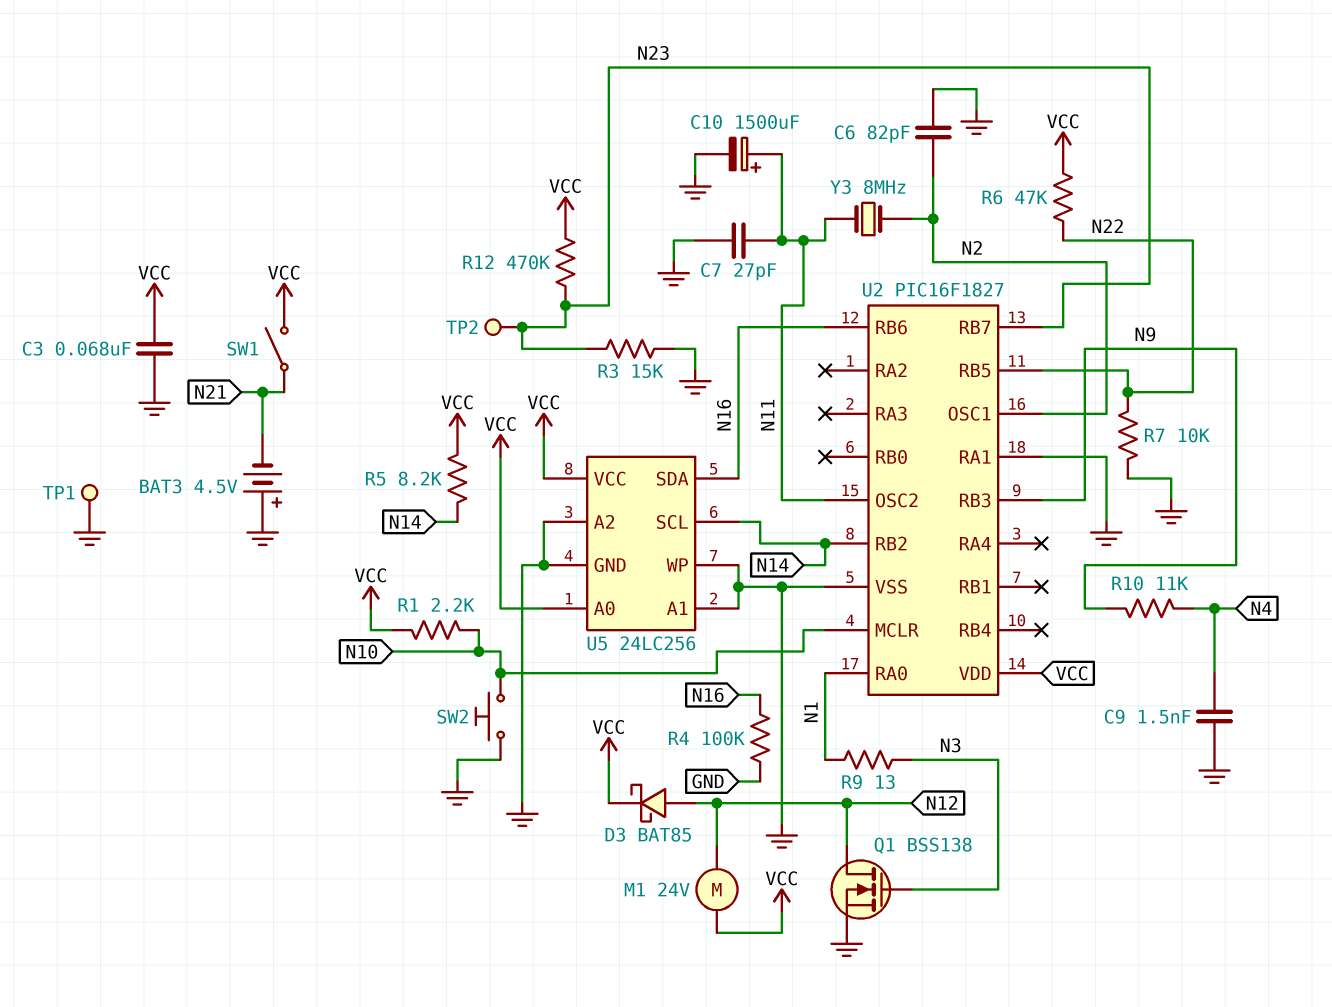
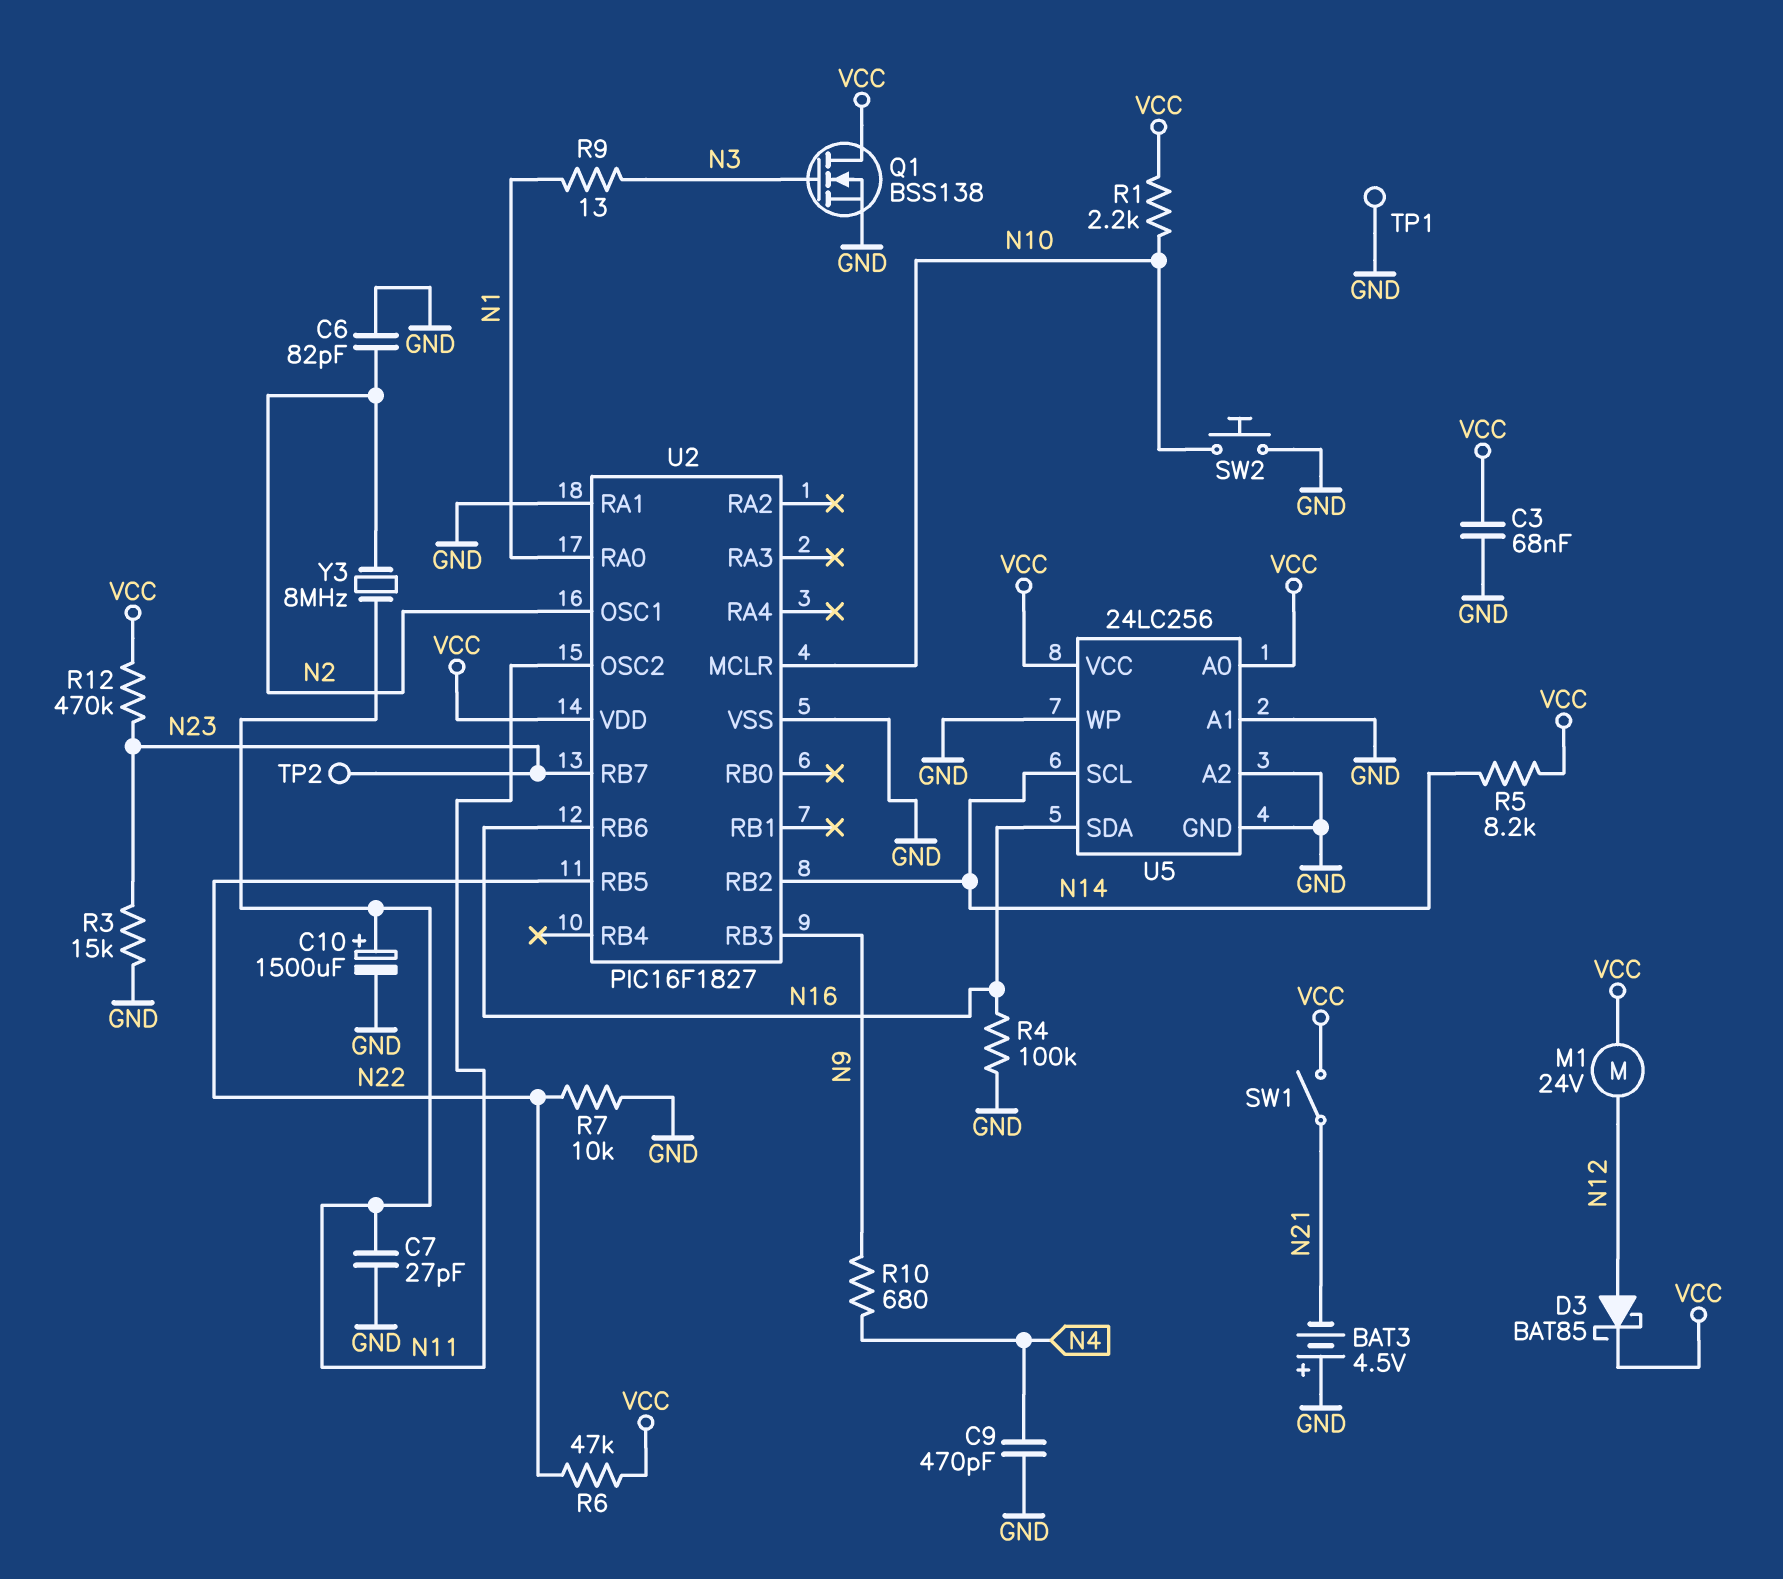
C9: 1.5nF (GND, N4) -> 470pF (GND, N4)
Q1: NMOS BSS138 (G N3, D N12, S GND) -> NMOS BSS138 (G N3, D VCC, S GND)
R10: 11k (N4, N9) -> 680 (N4, N9)

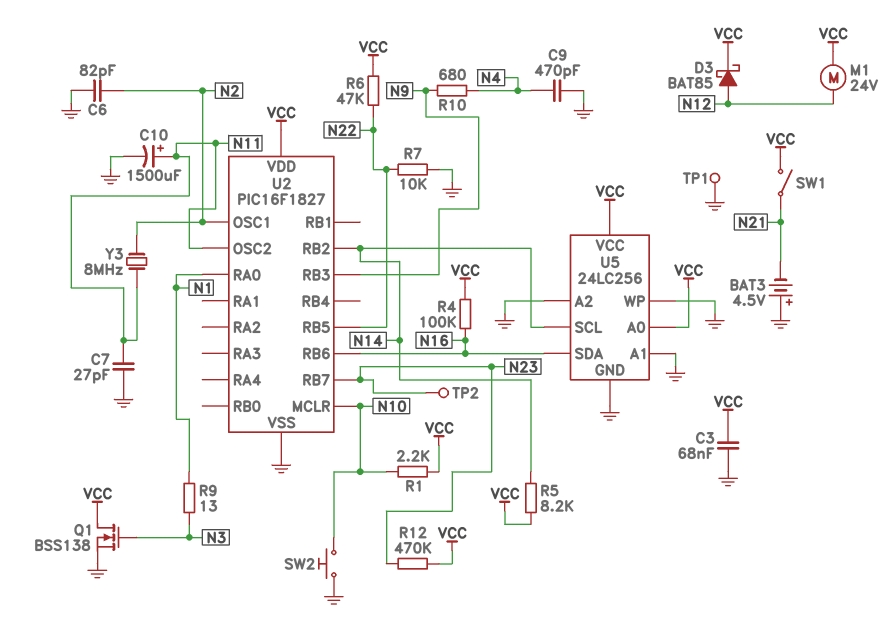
R3: 15k (GND, N23) -> none
R4: 100k (GND, N16) -> 100k (N16, VCC)
U2 pin RA1: GND -> none

